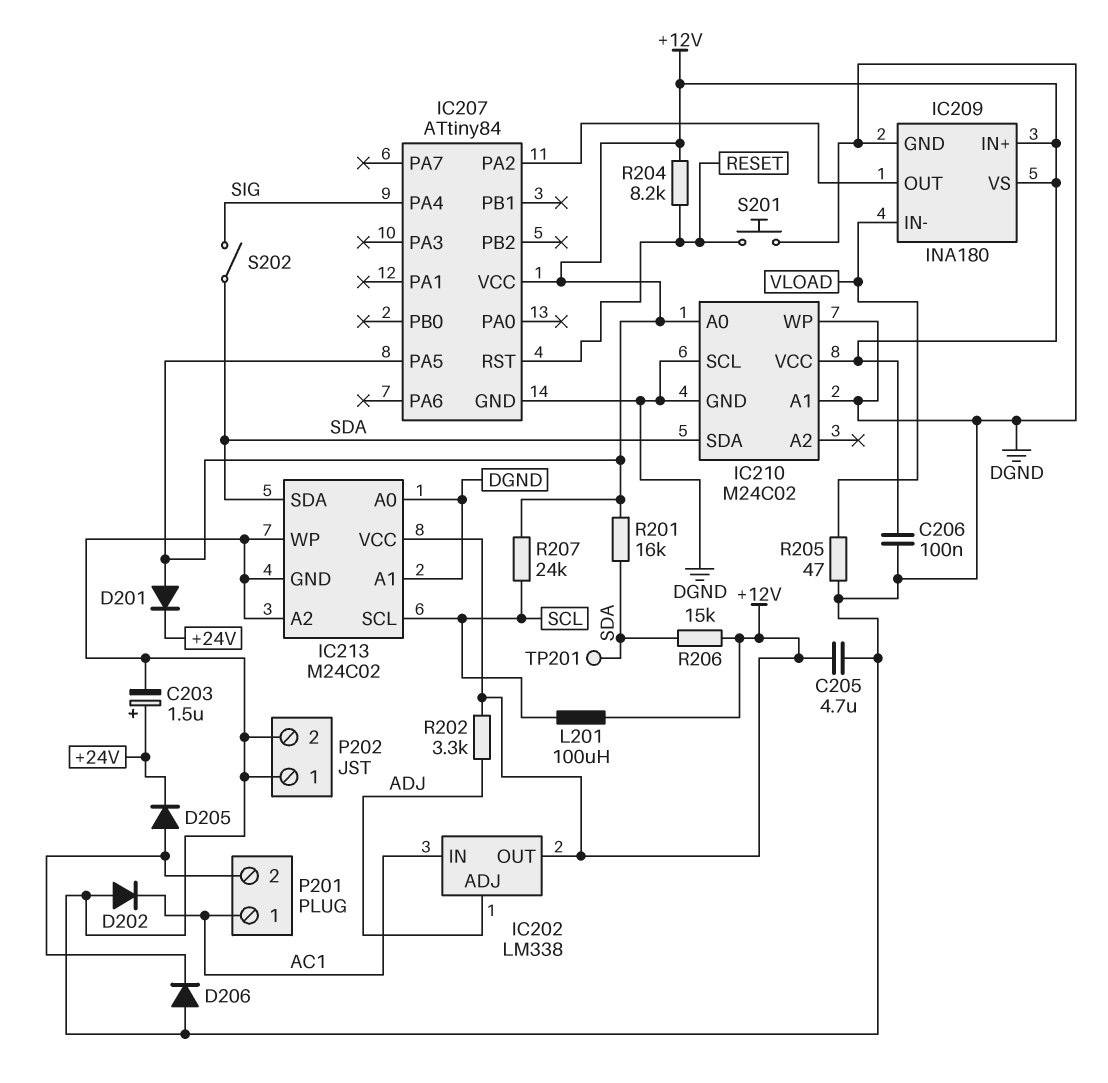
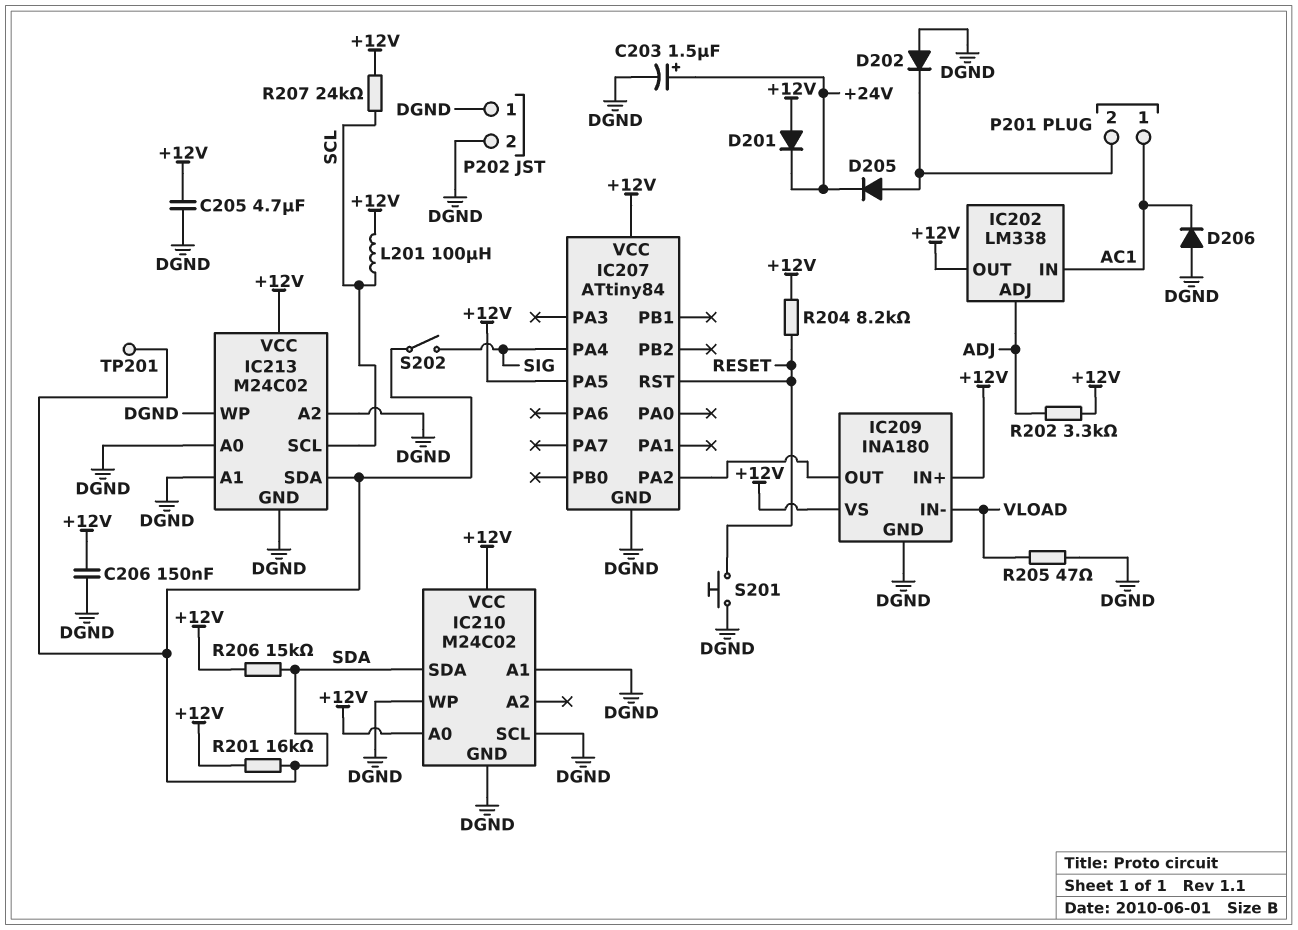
C206: 100nF (+12V, DGND) -> 150nF (+12V, DGND)
D202: diode (A DGND, K AC1) -> diode (A DGND, K P201/2)
D206: diode (A DGND, K P201/2) -> diode (A DGND, K AC1)

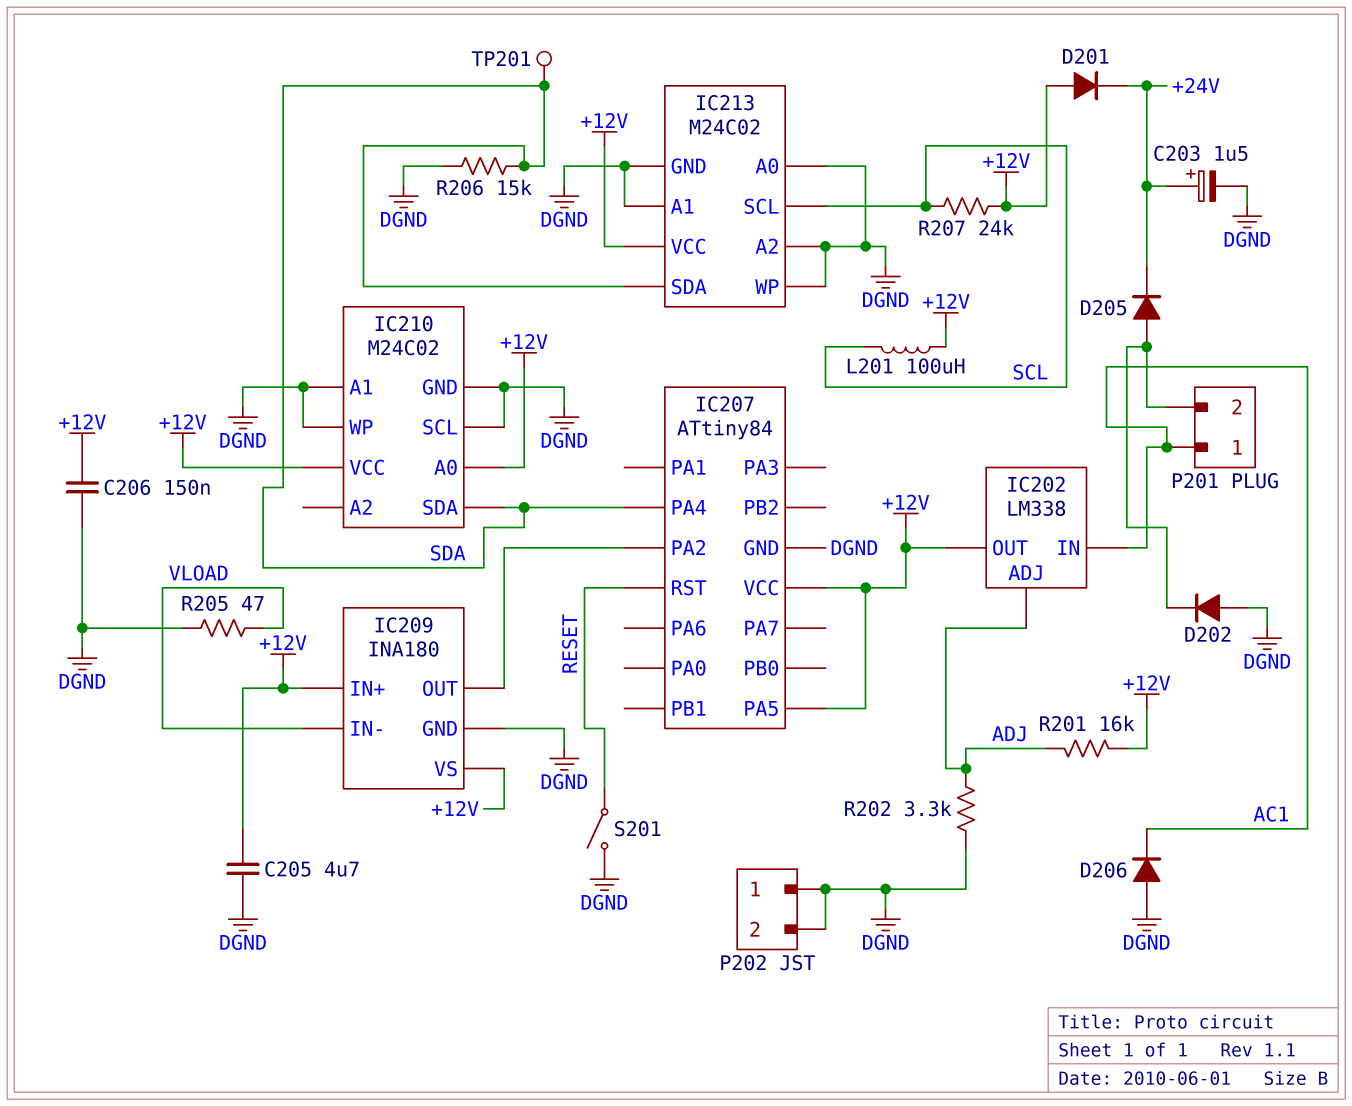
IC207 pin PA4: SIG -> SDA
R201: 16k (+12V, SDA) -> 16k (+12V, ADJ)
R202: 3.3k (+12V, ADJ) -> 3.3k (ADJ, DGND)
R204: 8.2k (+12V, RESET) -> none
R206: 15k (+12V, SDA) -> 15k (DGND, SDA)
S201: button (DGND, RESET) -> switch (DGND, RESET)
S202: switch (SDA, SIG) -> none

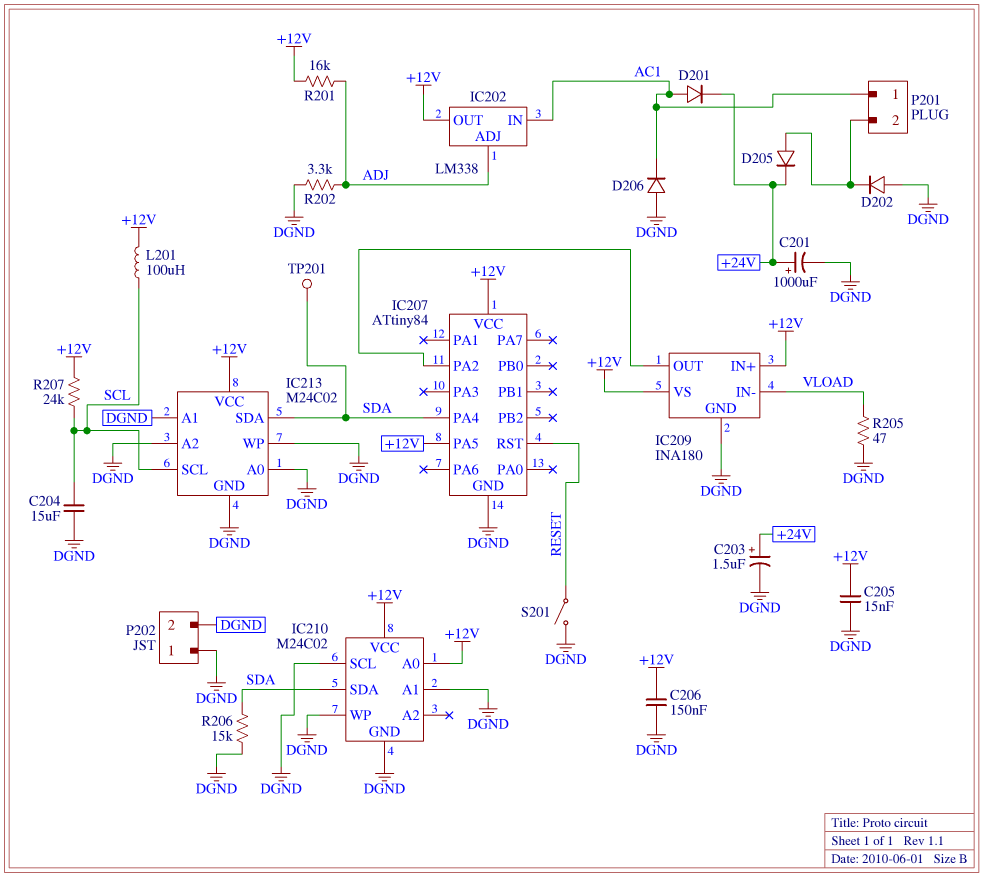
C201: none -> 1000uF (plus +24V, minus DGND)
C204: none -> 15uF (DGND, SCL)
C205: 4.7uF (+12V, DGND) -> 15nF (+12V, DGND)
D201: diode (A +12V, K +24V) -> diode (A AC1, K +24V)

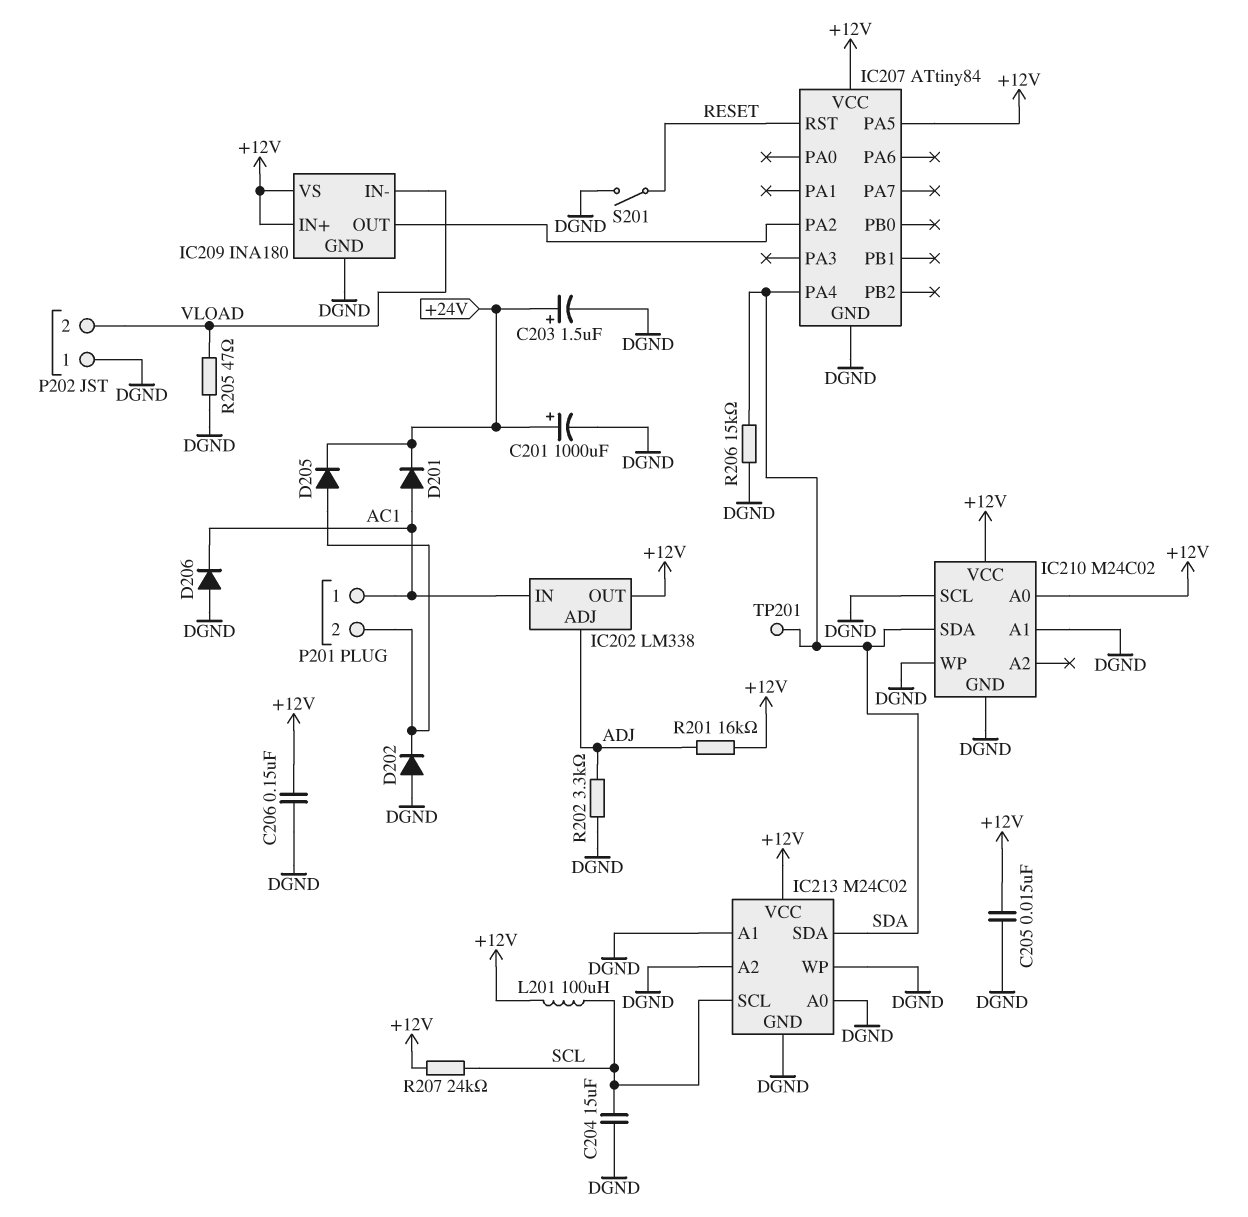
P202 pin 2: DGND -> VLOAD

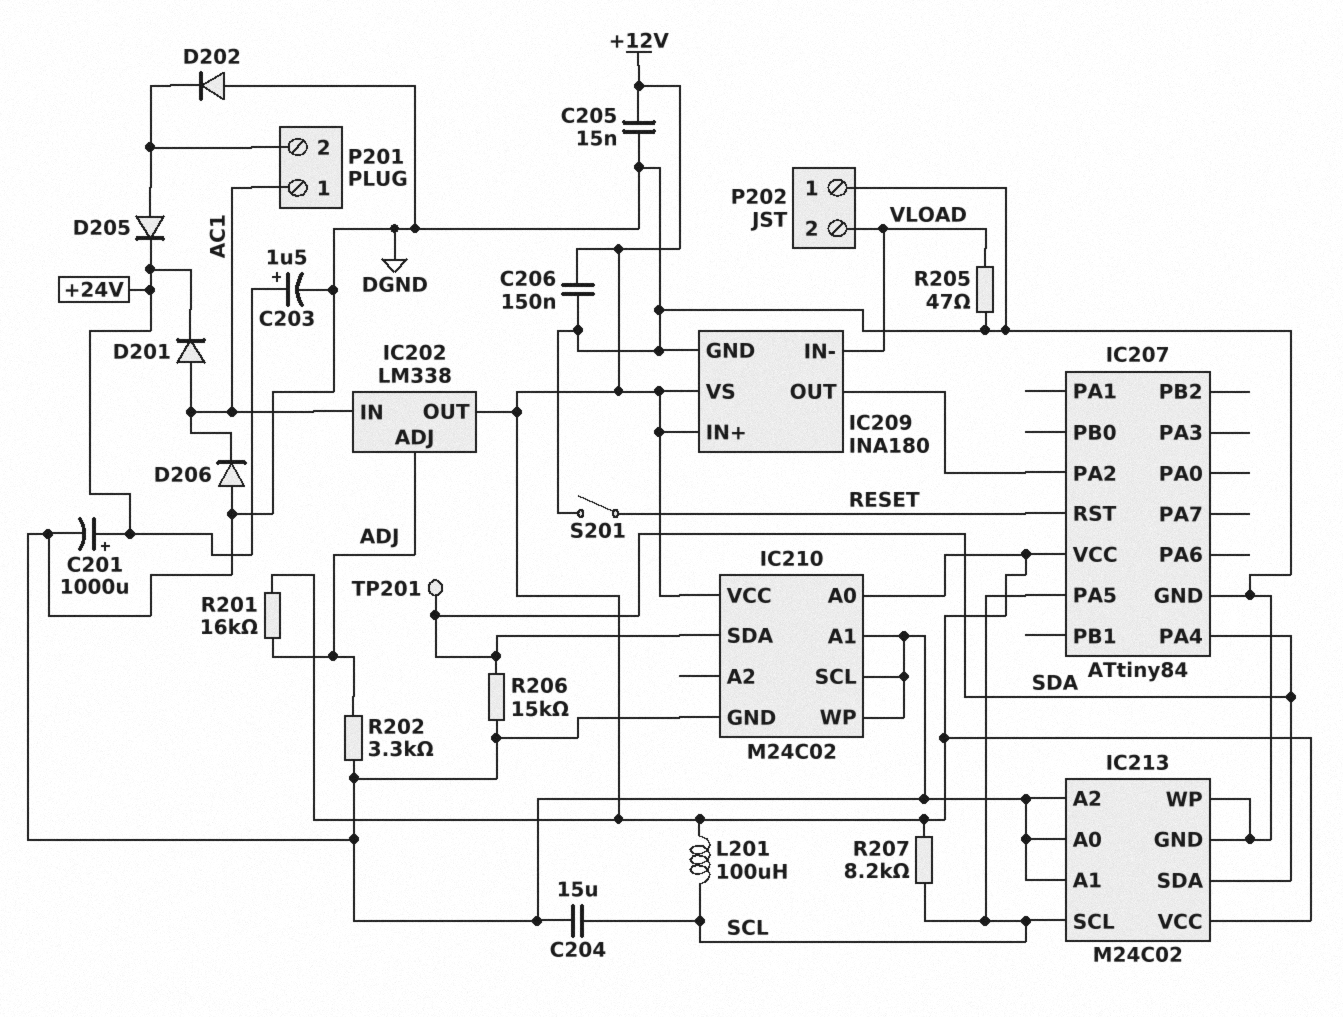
IC207 pin PA5: +12V -> SCL
R207: 24k (+12V, SCL) -> 8.2k (+12V, SCL)

